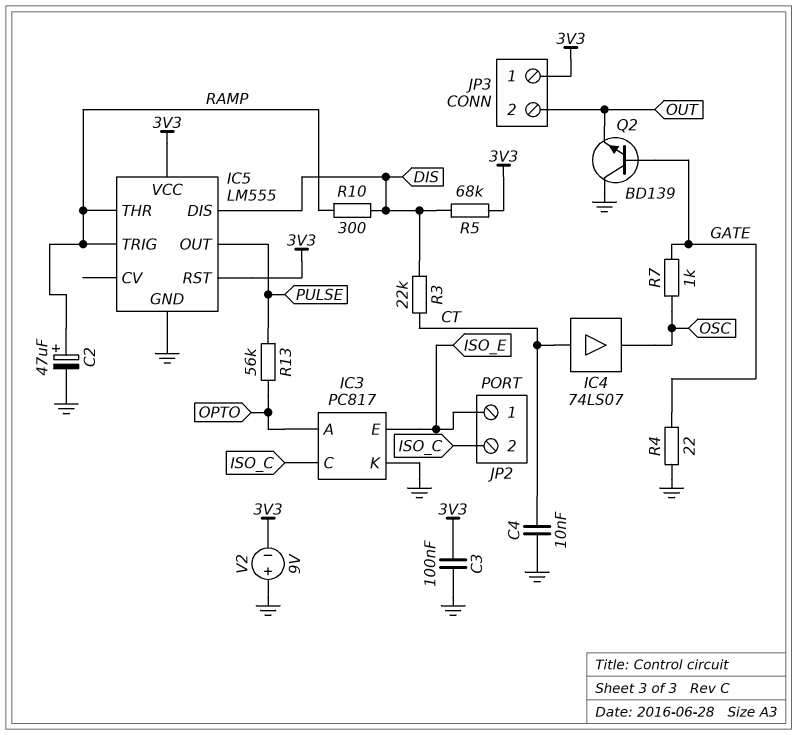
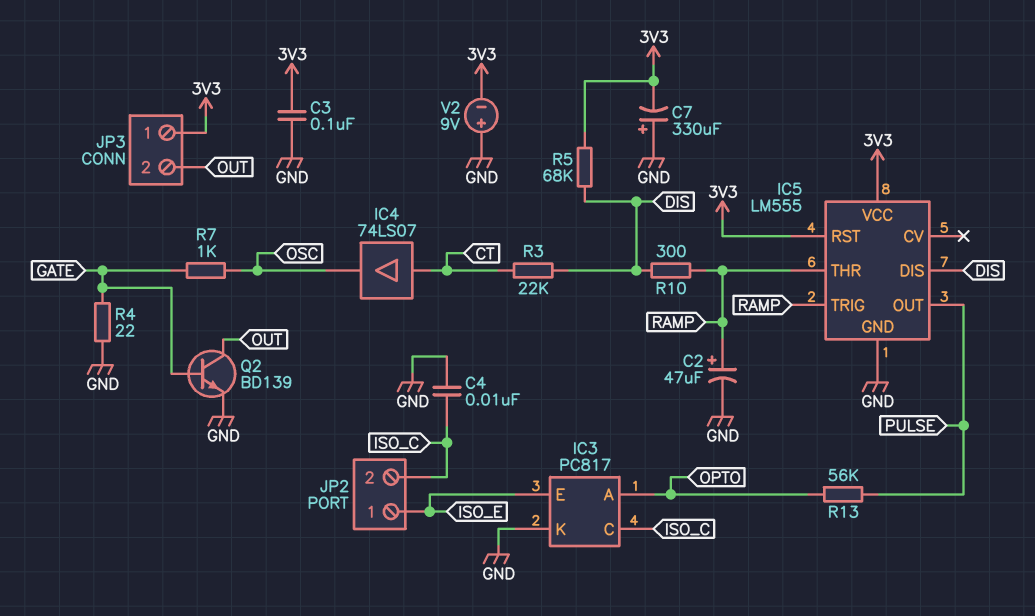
C4: 10nF (CT, GND) -> 10nF (GND, ISO_C)
C7: none -> 330uF (plus GND, minus 3V3)
Q2: NPN BD139 (B GATE, C GND, E OUT) -> NPN BD139 (B GATE, C OUT, E GND)

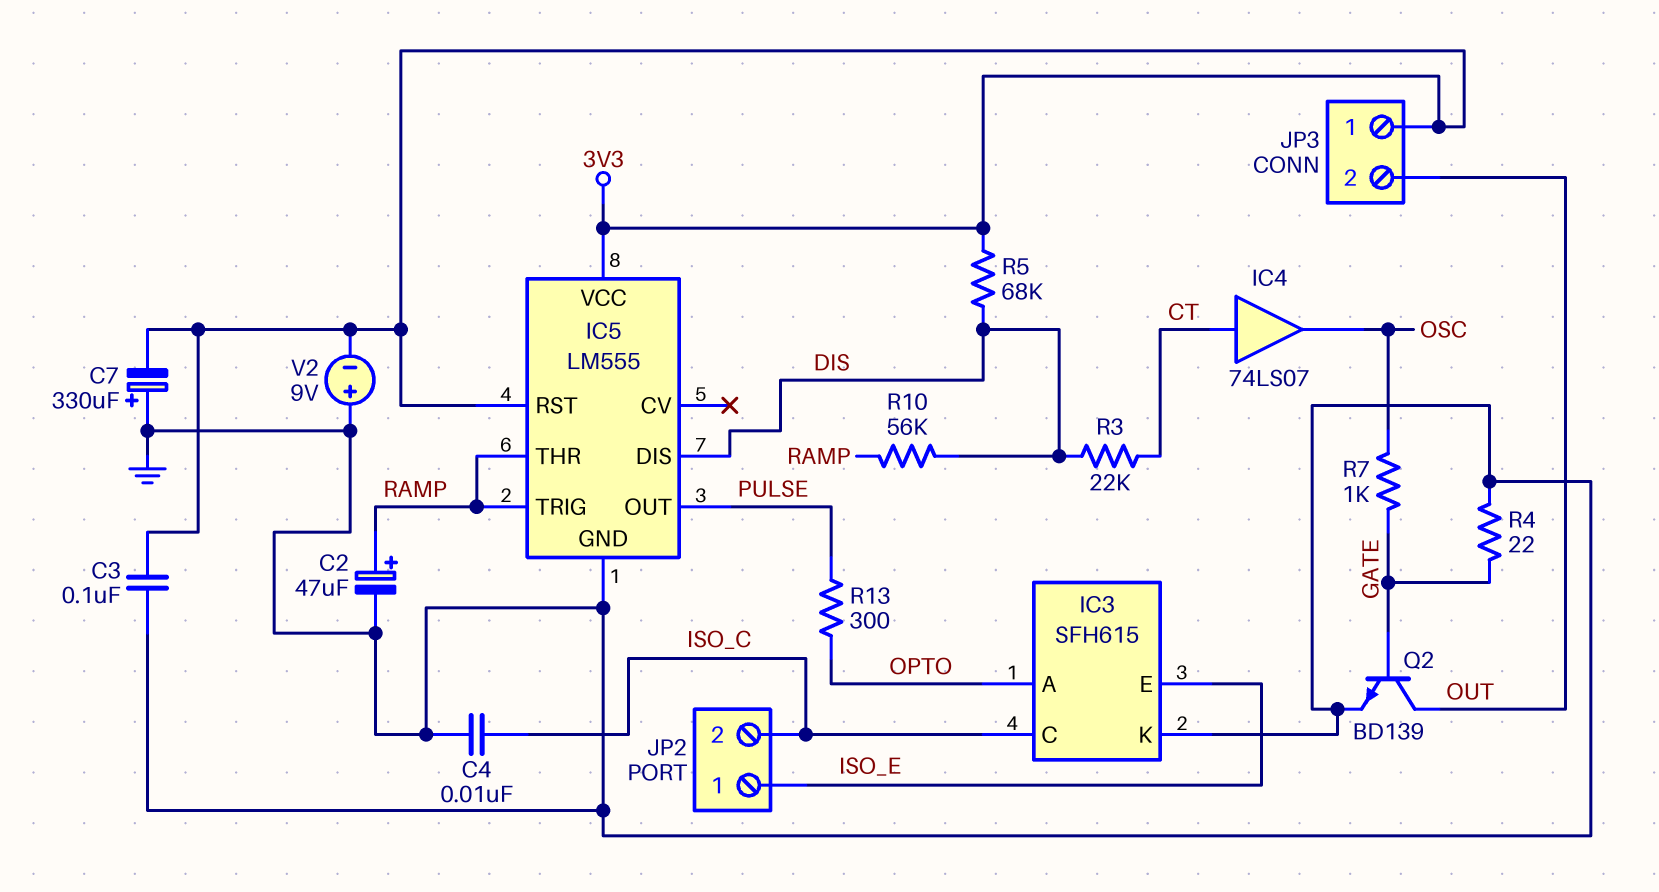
IC3: PC817 -> SFH615
R10: 300 (DIS, RAMP) -> 56k (DIS, RAMP)
R13: 56k (OPTO, PULSE) -> 300 (OPTO, PULSE)

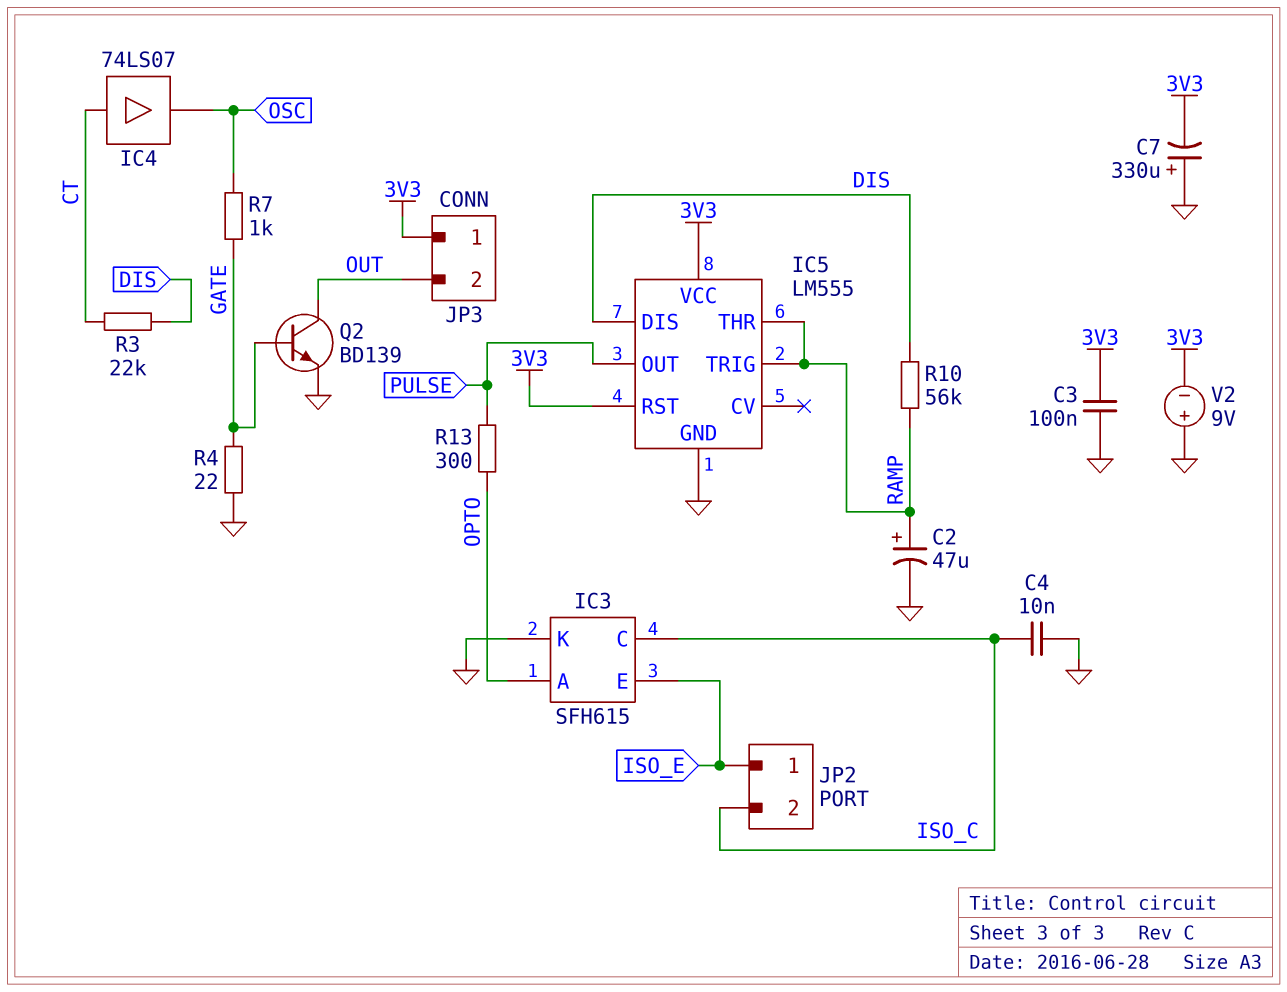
R5: 68k (3V3, DIS) -> none

